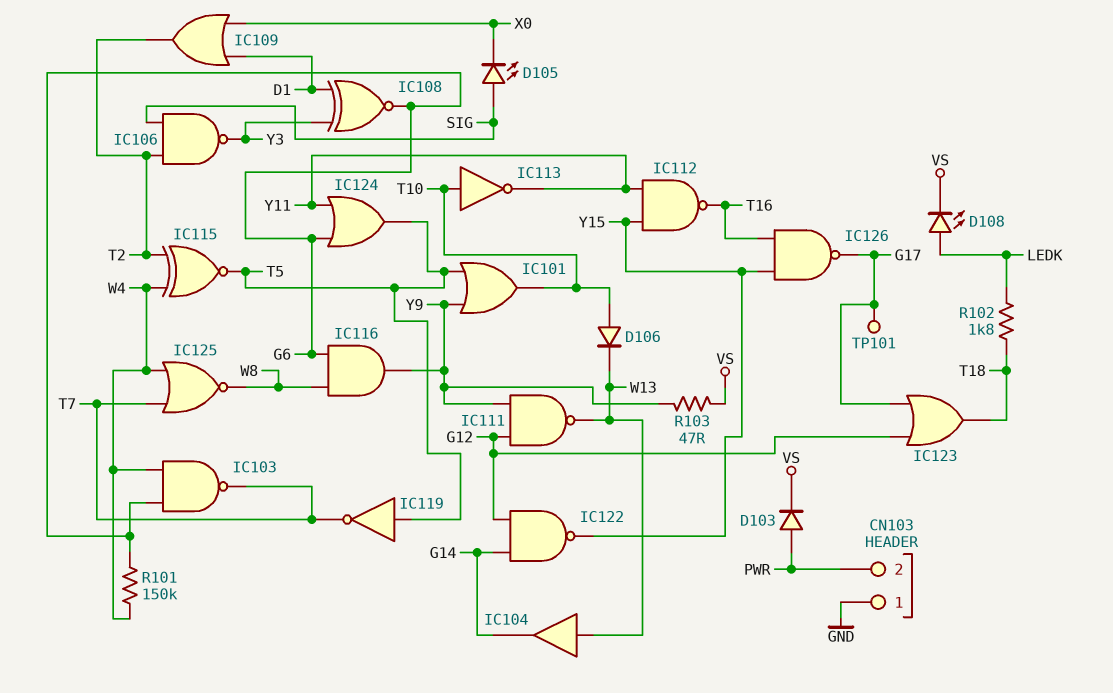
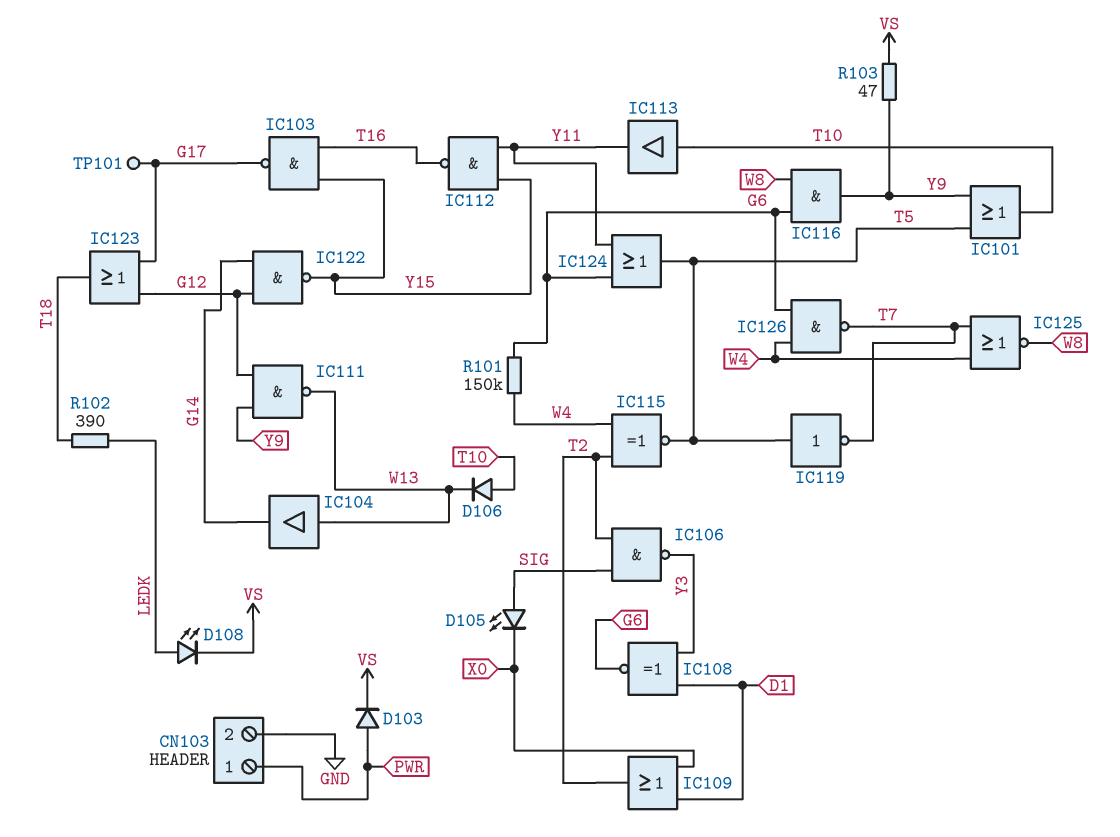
CN103 pin 1: GND -> PWR
CN103 pin 2: PWR -> GND
IC103: NAND (in G6, in W4, out T7) -> NAND (in T16, in Y15, out G17)
IC113: NOT (in T10, out Y11) -> buffer (in T10, out Y11)
IC126: NAND (in T16, in Y15, out G17) -> NAND (in G6, in W4, out T7)
R102: 1.8k (LEDK, T18) -> 390 (LEDK, T18)

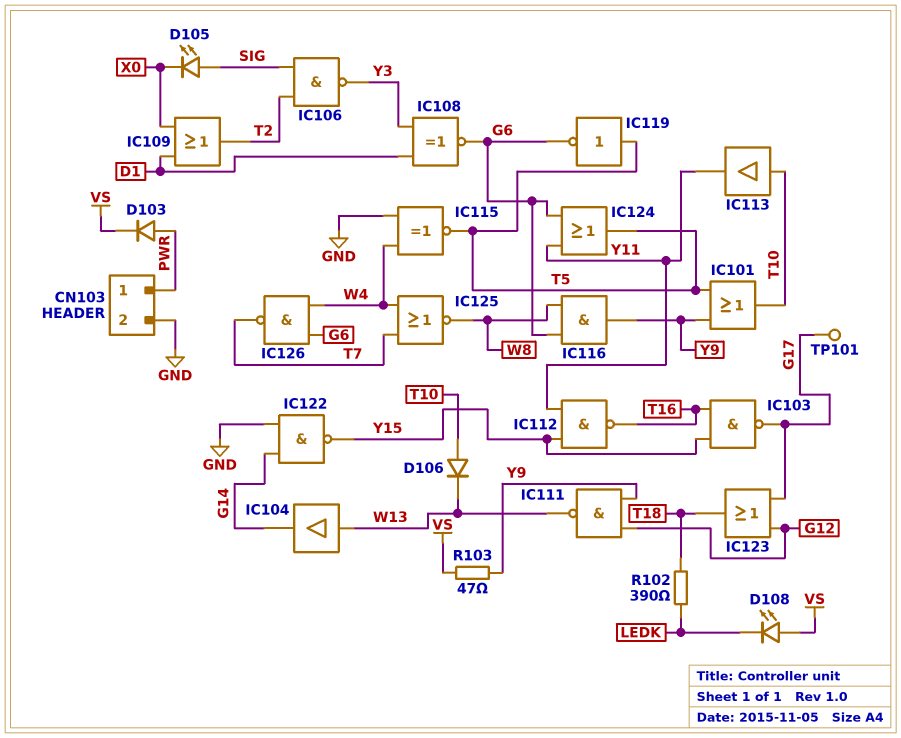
D108: LED (A LEDK, K VS) -> LED (A VS, K LEDK)
IC115: XNOR (in T2, in W4, out T5) -> XNOR (in GND, in W4, out T5)
IC119: NOT (in T5, out T7) -> NOT (in T5, out G6)
IC122: NAND (in G12, in G14, out Y15) -> NAND (in G14, in GND, out Y15)
R101: 150k (G6, W4) -> none

